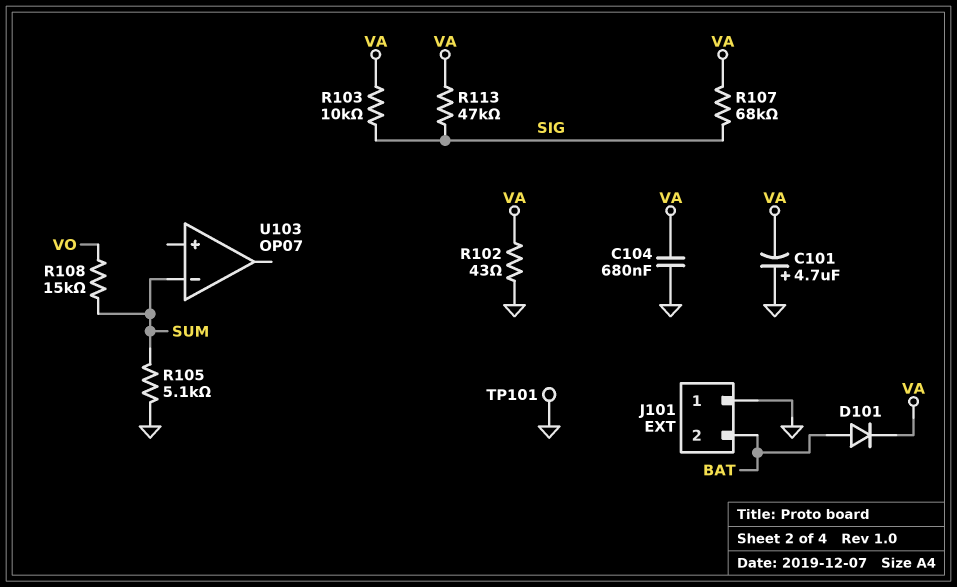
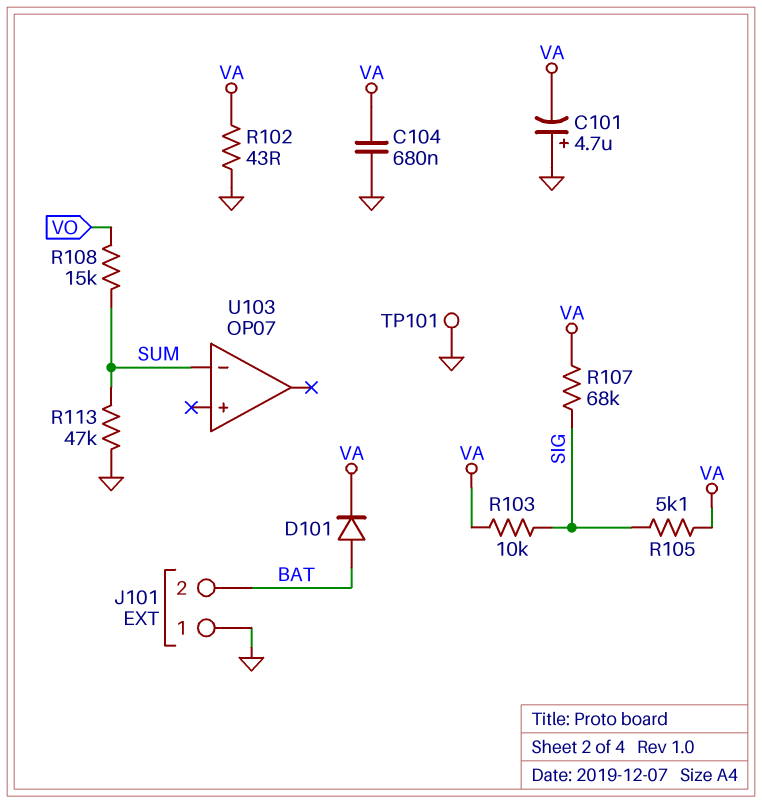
R105: 5.1k (GND, SUM) -> 5.1k (SIG, VA)
R113: 47k (SIG, VA) -> 47k (GND, SUM)

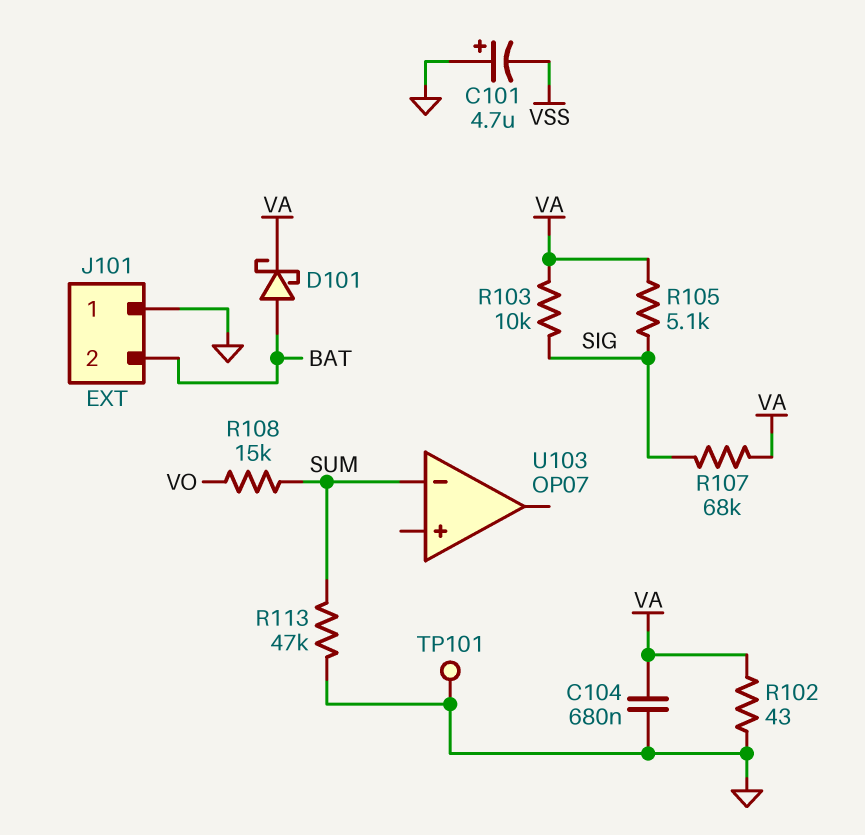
C101: 4.7uF (plus GND, minus VA) -> 4.7uF (plus GND, minus VSS)
D101: diode (A BAT, K VA) -> schottky (A BAT, K VA)

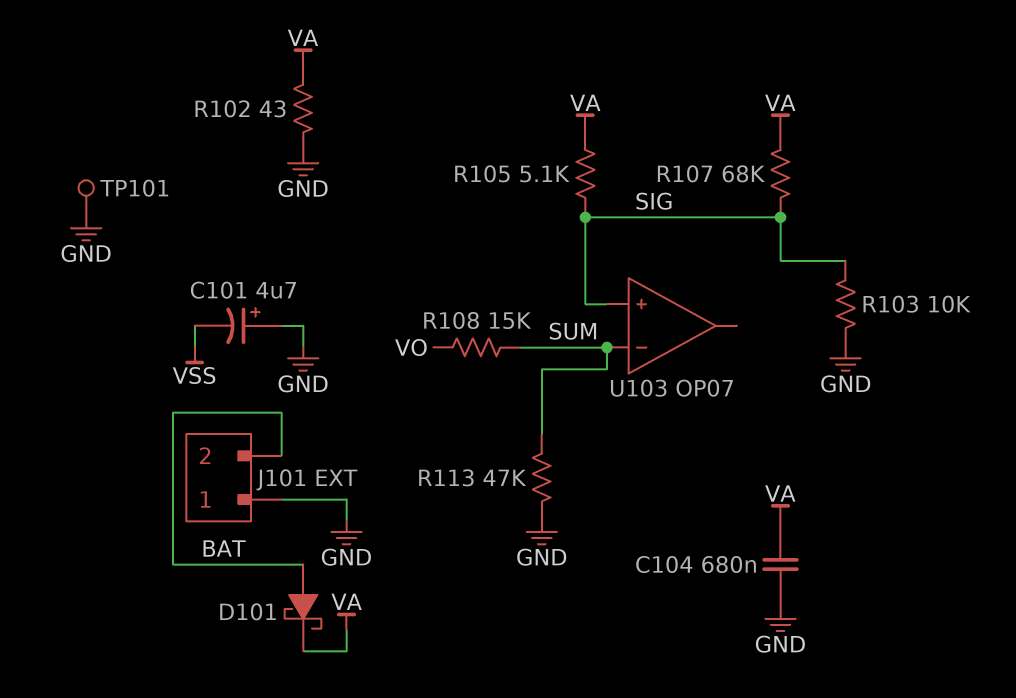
R103: 10k (SIG, VA) -> 10k (GND, SIG)
U103 pin in+: none -> SIG

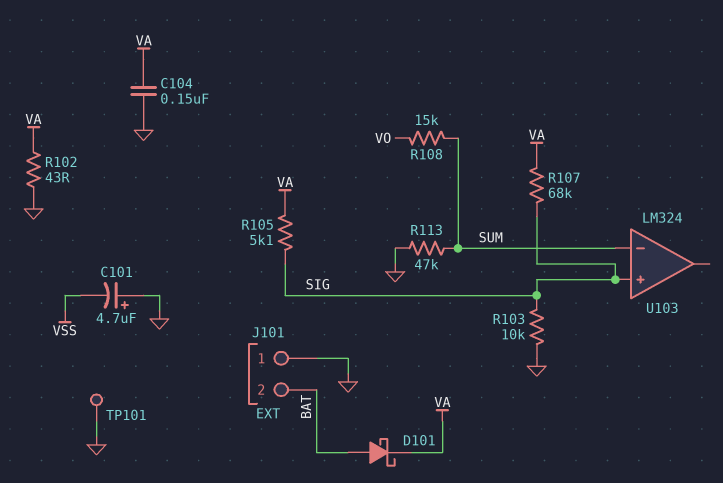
C104: 680nF (GND, VA) -> 150nF (GND, VA)
U103: OP07 -> LM324

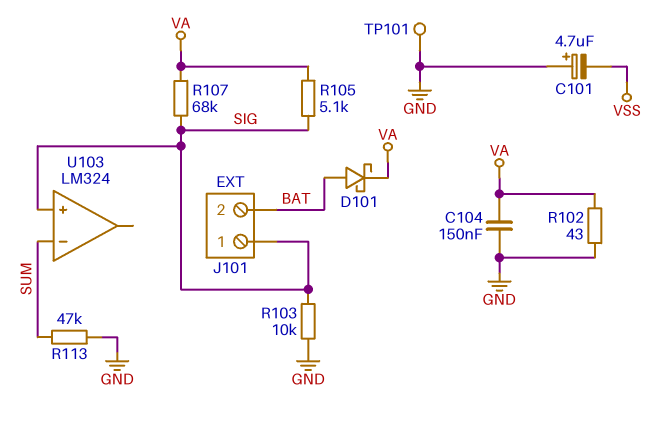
J101 pin 1: GND -> SIG
R108: 15k (SUM, VO) -> none

